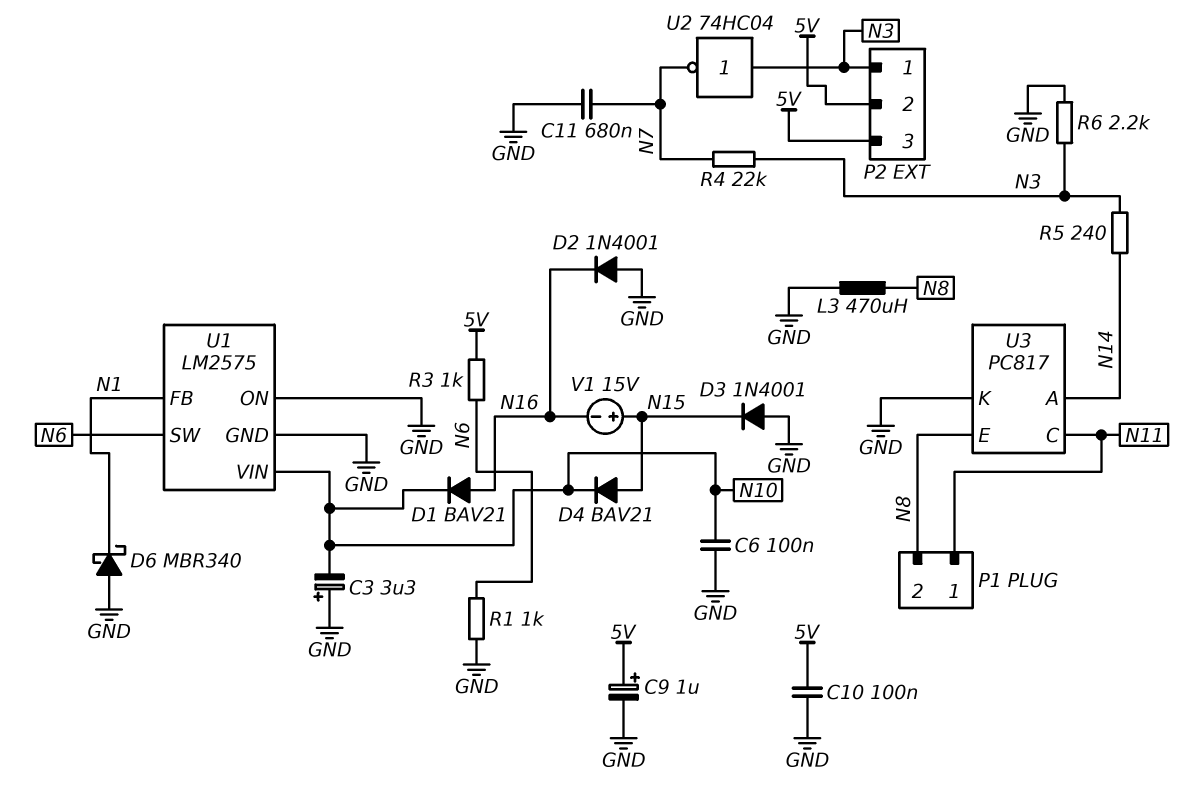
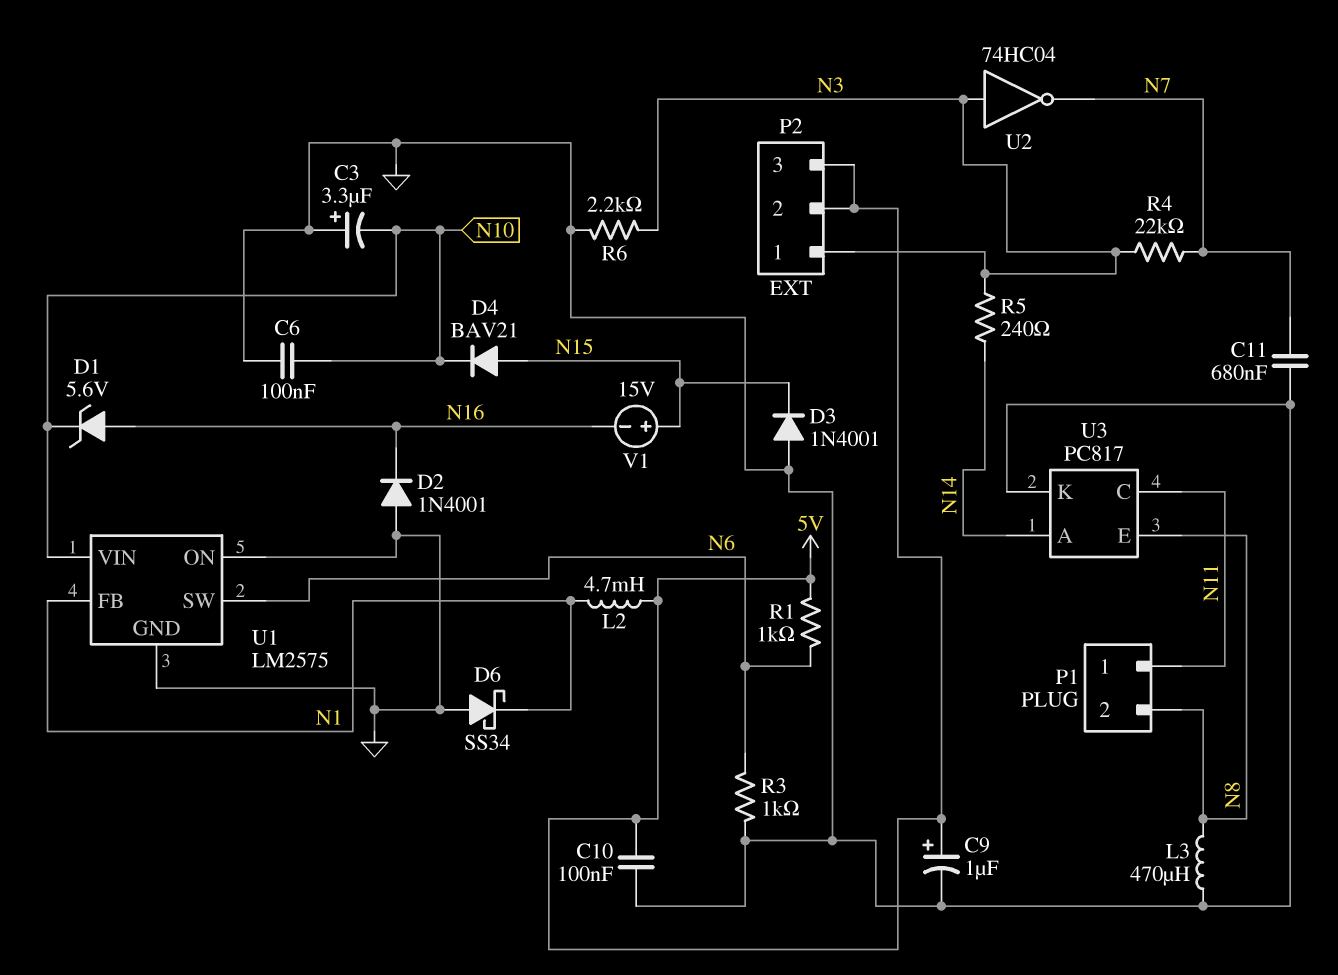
D1: diode BAV21 (A N16, K N10) -> zener 5.6V (A N16, K N10)
D6: schottky MBR340 (A GND, K N1) -> schottky SS34 (A GND, K N1)
L2: none -> 4.7mH (5V, N1)
R1: 1k (GND, N6) -> 1k (5V, N6)
R3: 1k (5V, N6) -> 1k (GND, N6)

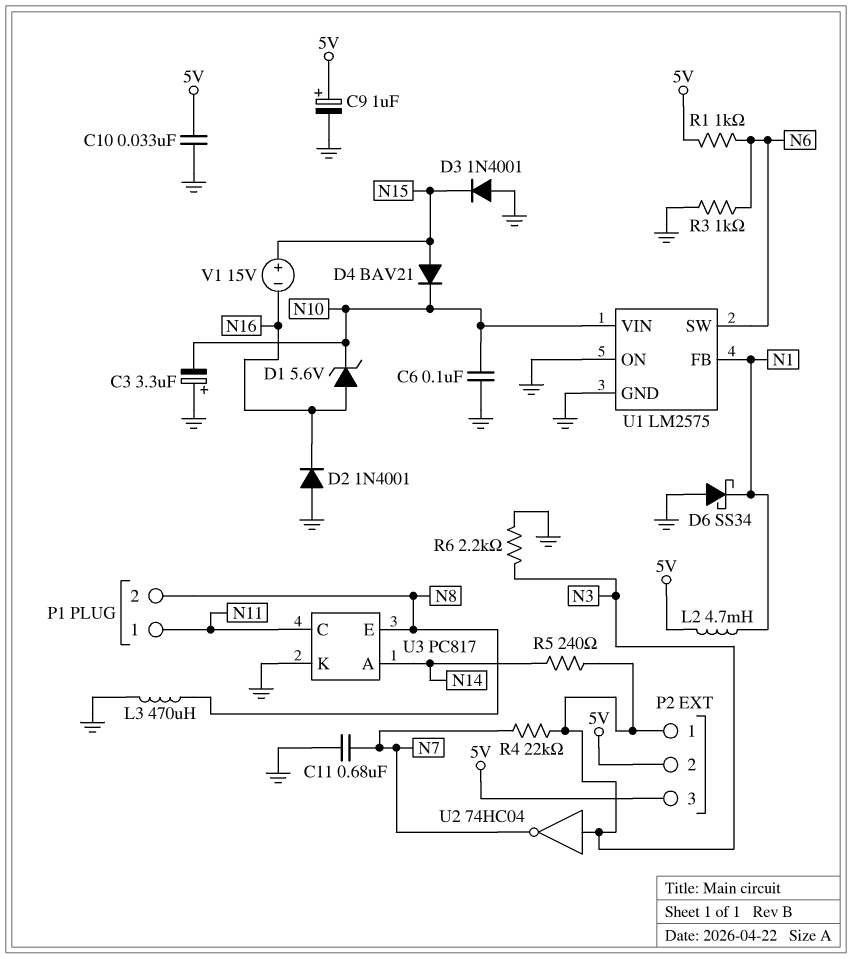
C10: 100nF (5V, GND) -> 33nF (5V, GND)

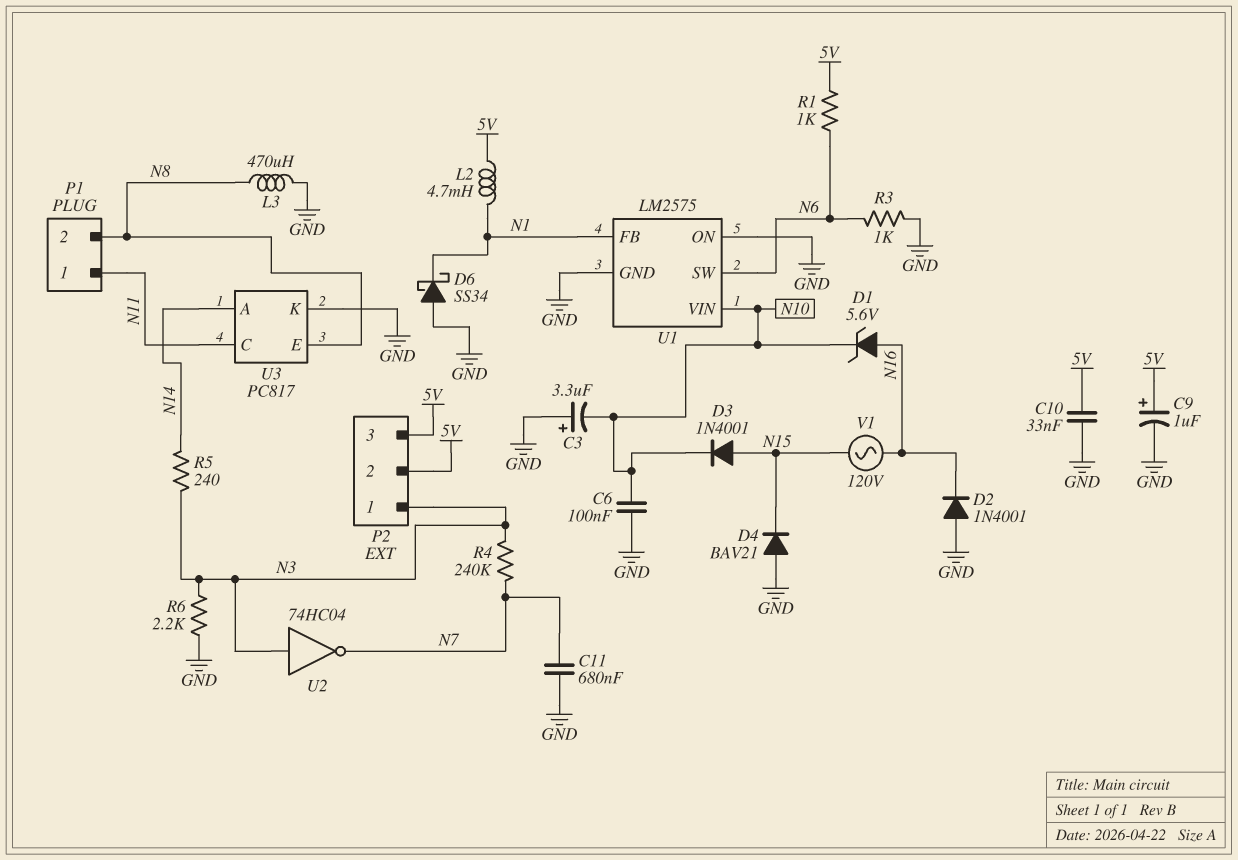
D3: diode 1N4001 (A GND, K N15) -> diode 1N4001 (A N15, K N10)
D4: diode BAV21 (A N15, K N10) -> diode BAV21 (A GND, K N15)
R4: 22k (N3, N7) -> 240k (N3, N7)
V1: 15V (plus N15, minus N16) -> AC 120V (N15, N16)

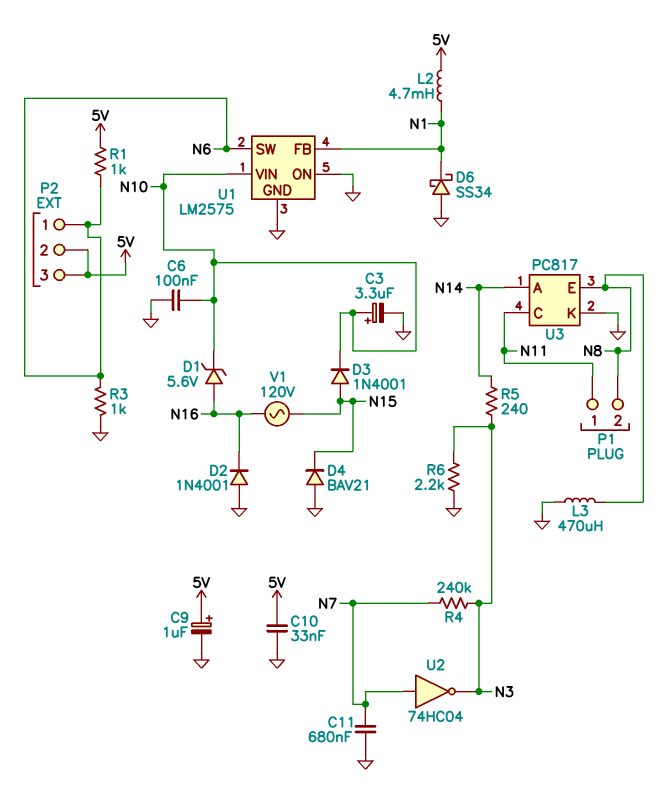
C3: 3.3uF (plus GND, minus N10) -> 3.3uF (plus N10, minus GND)
P2 pin 1: N3 -> N6
U2: NOT 74HC04 (in N3, out N7) -> NOT 74HC04 (in N7, out N3)

